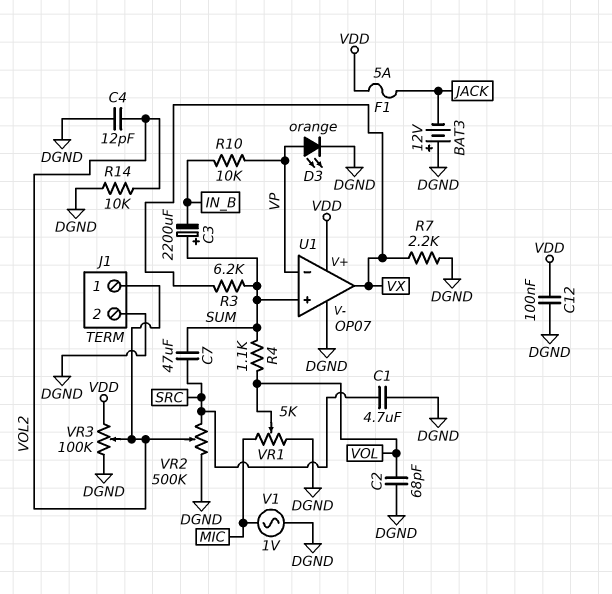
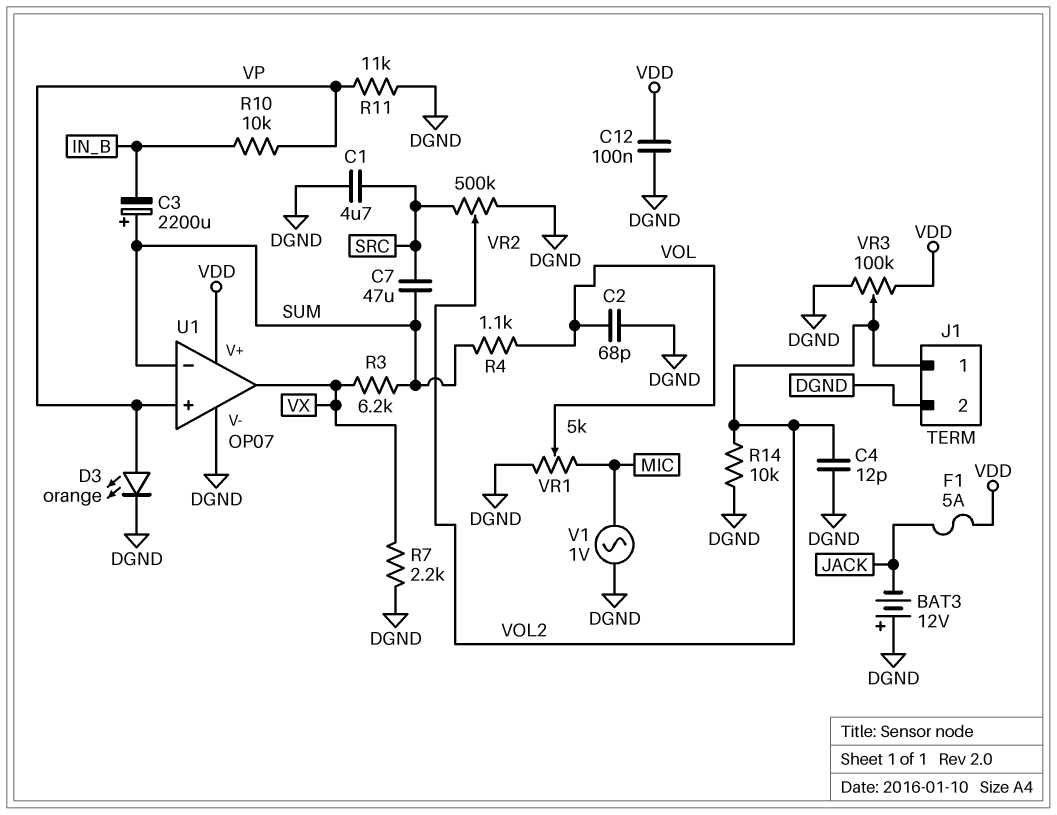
R11: none -> 11k (DGND, VP)
U1 pin in+: SUM -> VP
U1 pin in-: VP -> SUM

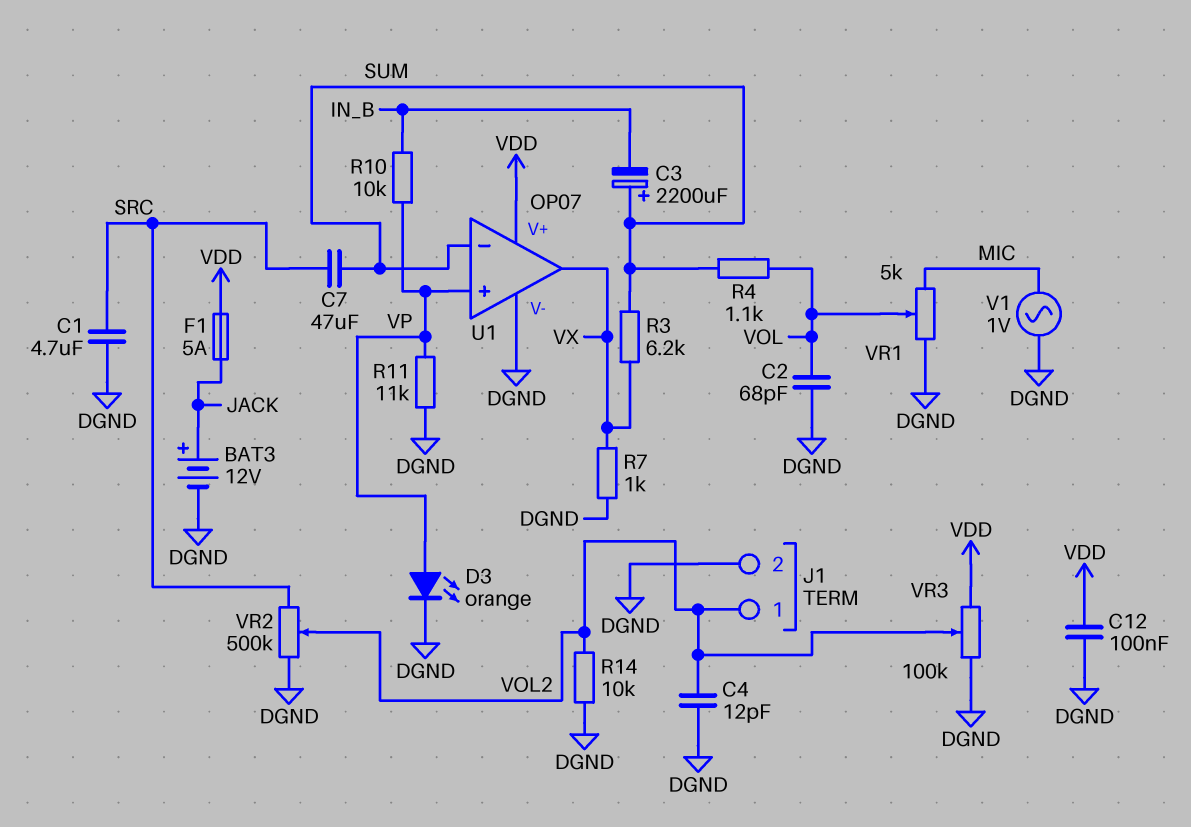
BAT3: 12V (plus DGND, minus JACK) -> 12V (plus JACK, minus DGND)
R7: 2.2k (DGND, VX) -> 1k (DGND, VX)

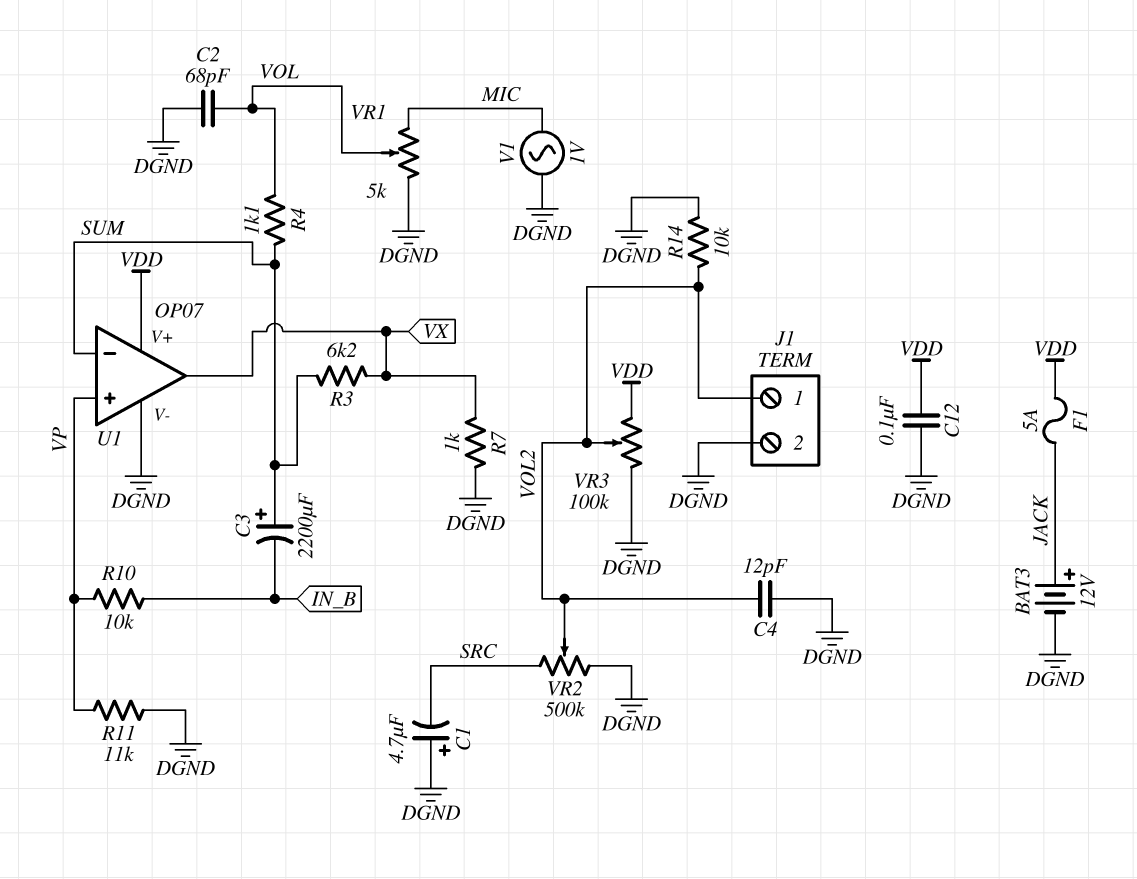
C1: 4.7uF (DGND, SRC) -> 4.7uF (plus DGND, minus SRC)
C7: 47uF (SRC, SUM) -> none
D3: LED orange (A VP, K DGND) -> none

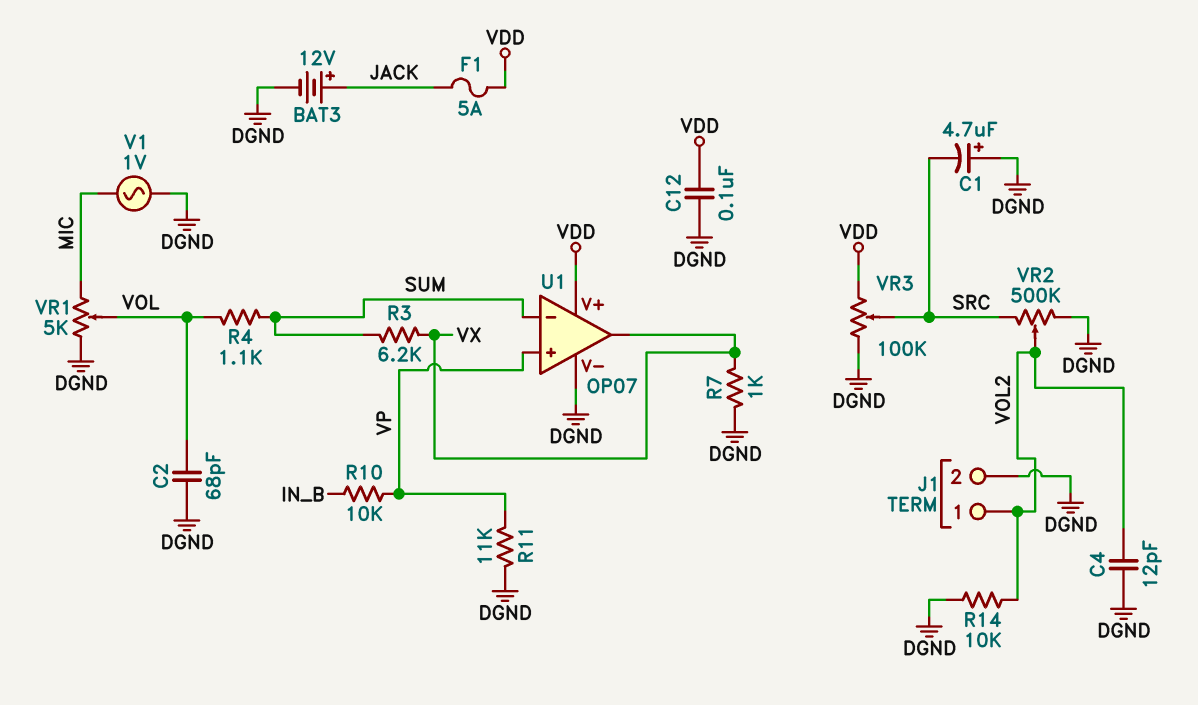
C3: 2200uF (plus SUM, minus IN_B) -> none
VR3: 100k (DGND, VDD, wiper VOL2) -> 100k (DGND, VDD, wiper SRC)

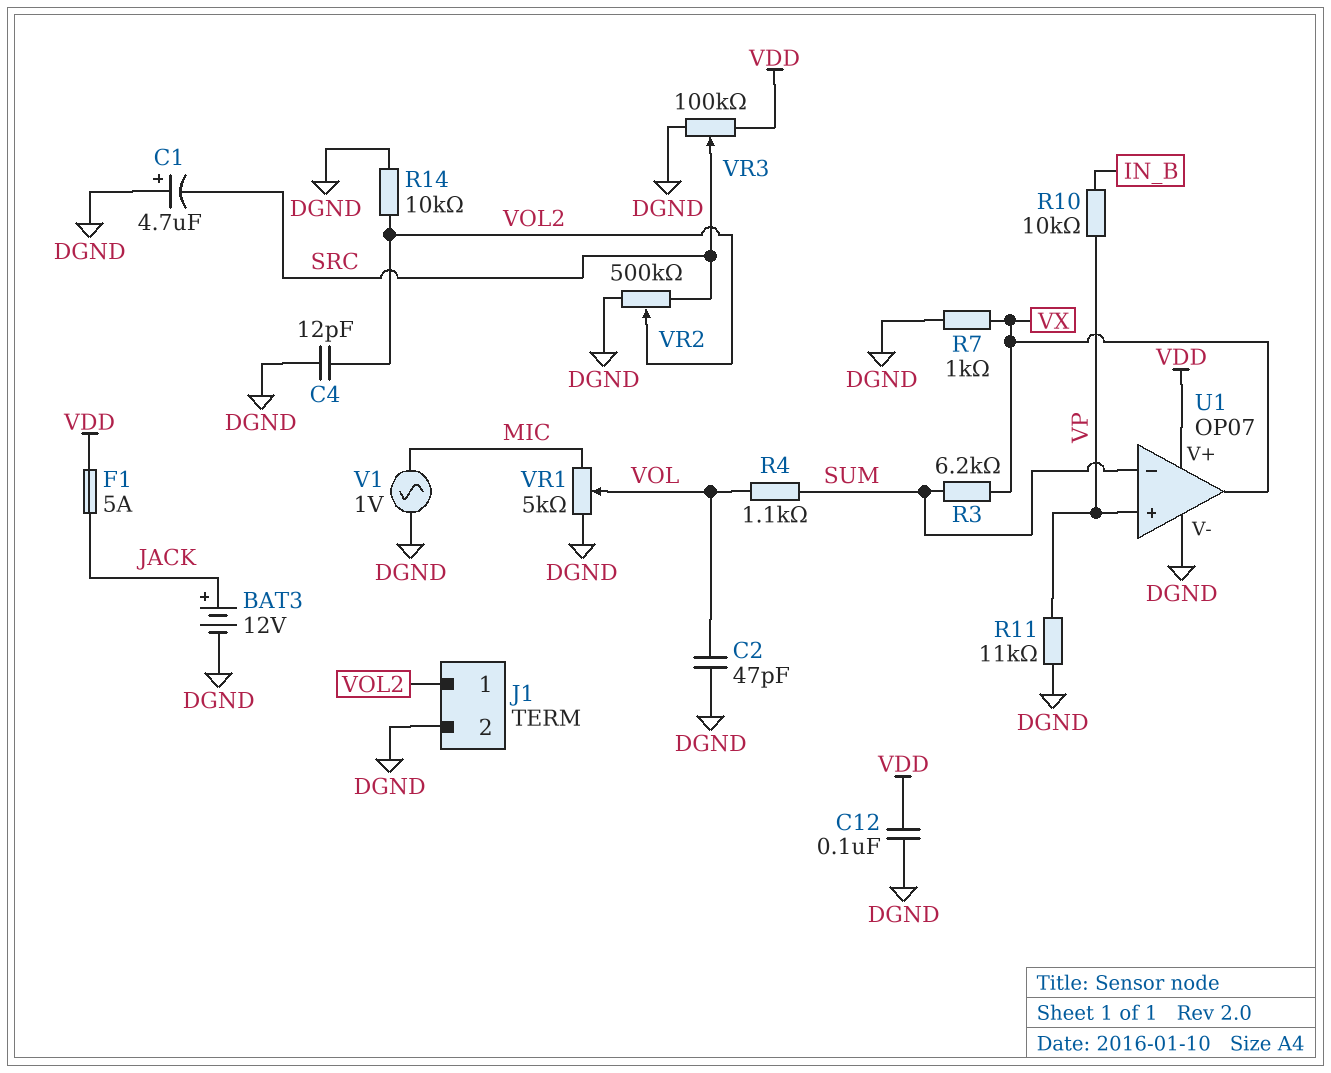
C2: 68pF (DGND, VOL) -> 47pF (DGND, VOL)

